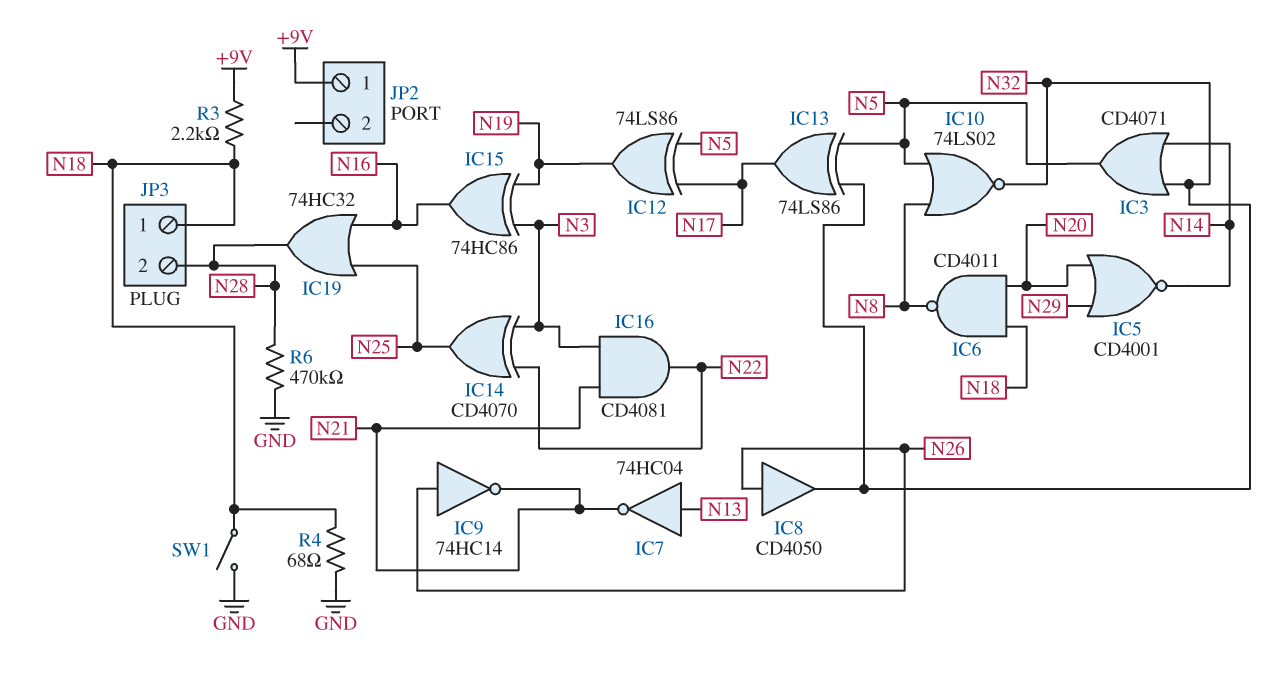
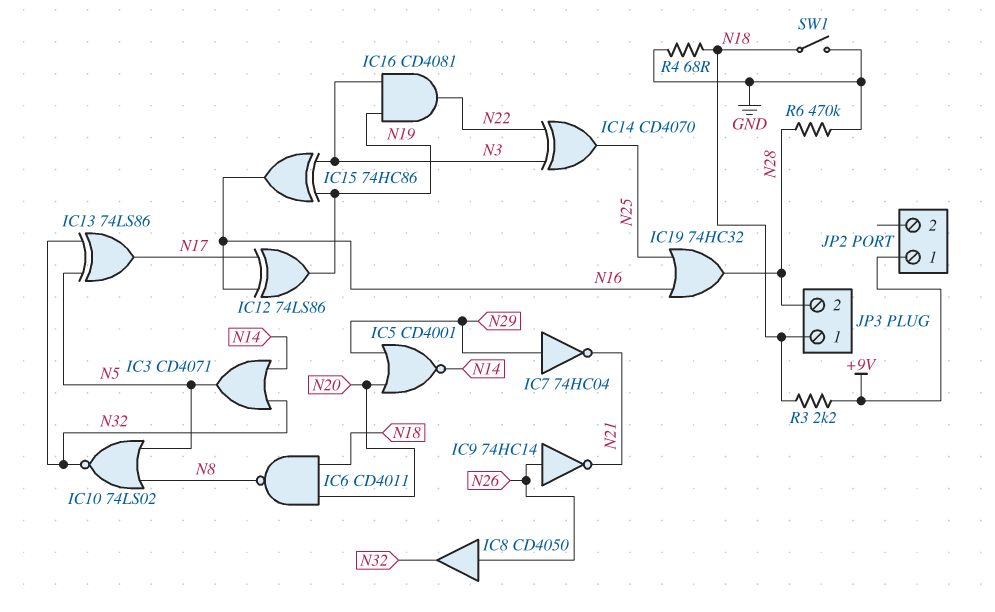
IC7: NOT 74HC04 (in N13, out N21) -> NOT 74HC04 (in N29, out N21)
IC12: XOR 74LS86 (in N5, in N17, out N19) -> XOR 74LS86 (in N16, in N17, out N19)
IC16: AND CD4081 (in N3, in N21, out N22) -> AND CD4081 (in N3, in N19, out N22)

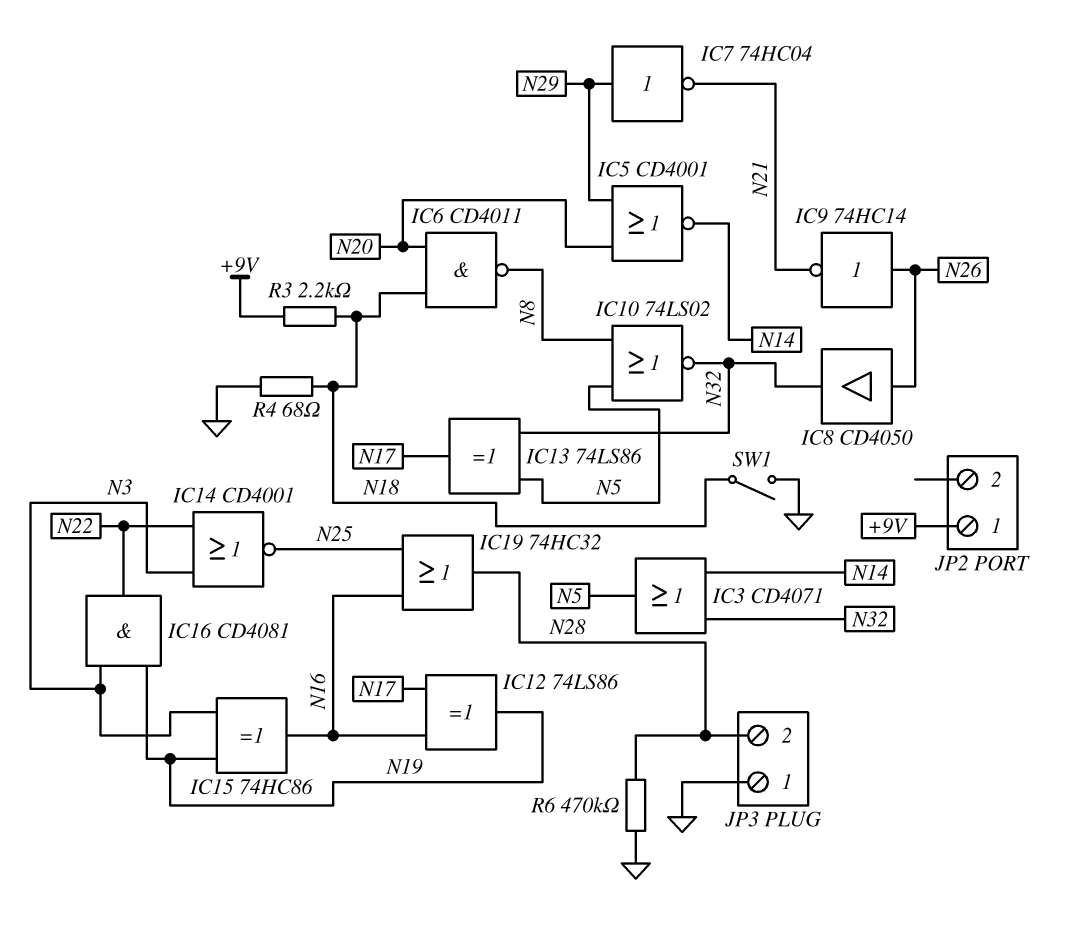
IC14: XOR CD4070 (in N3, in N22, out N25) -> NOR CD4001 (in N3, in N22, out N25)
JP3 pin 1: N18 -> GND

